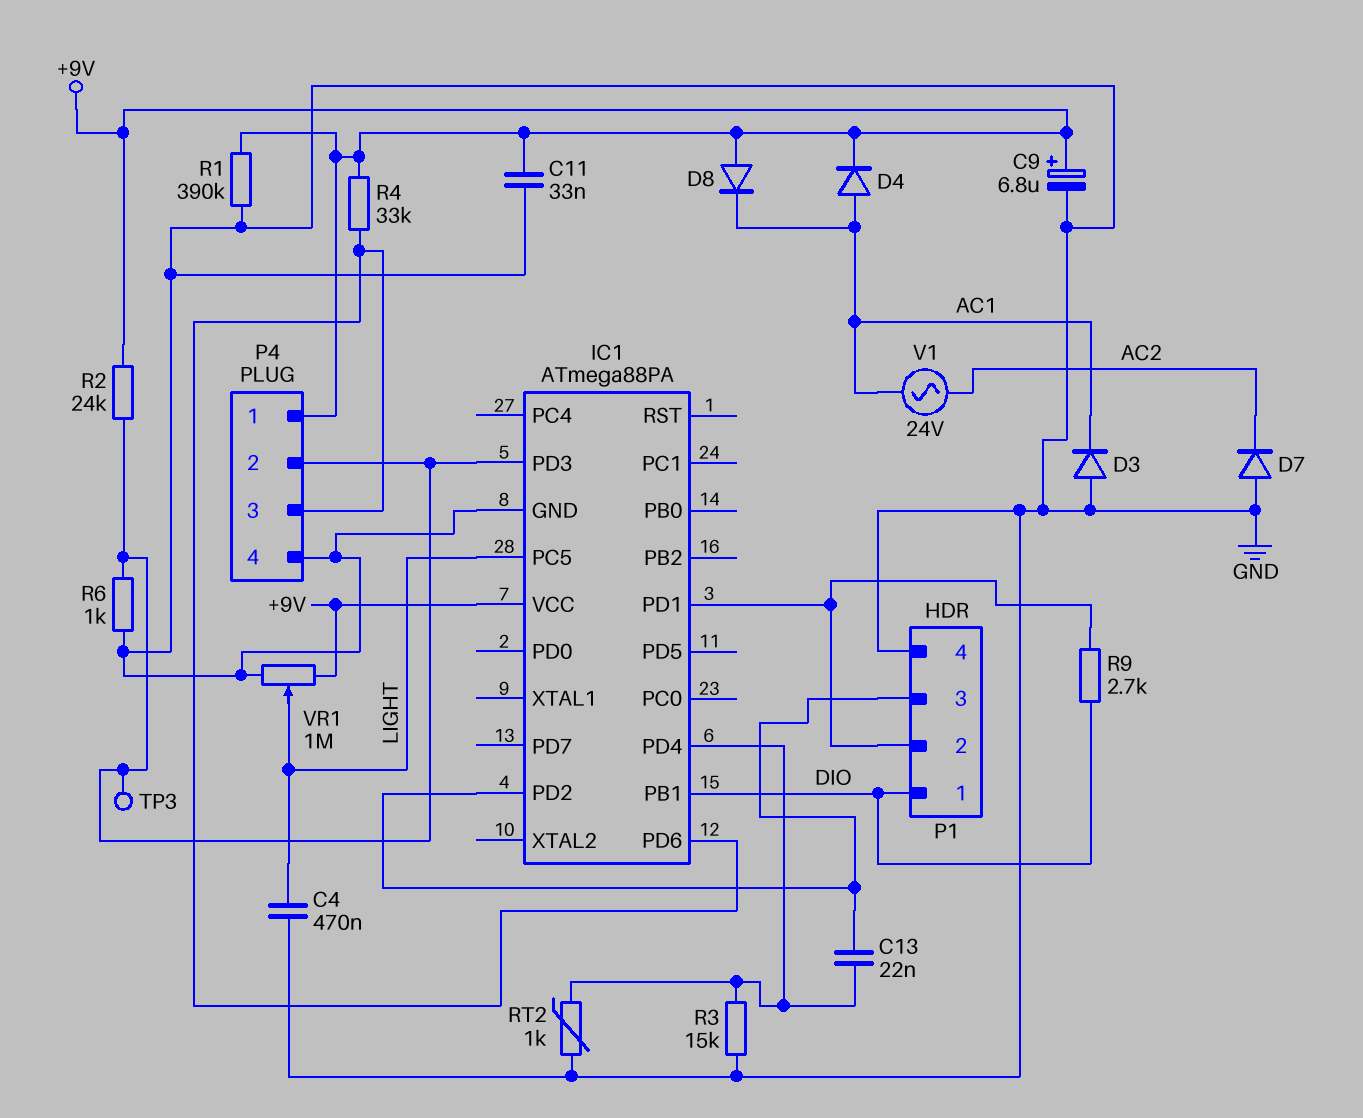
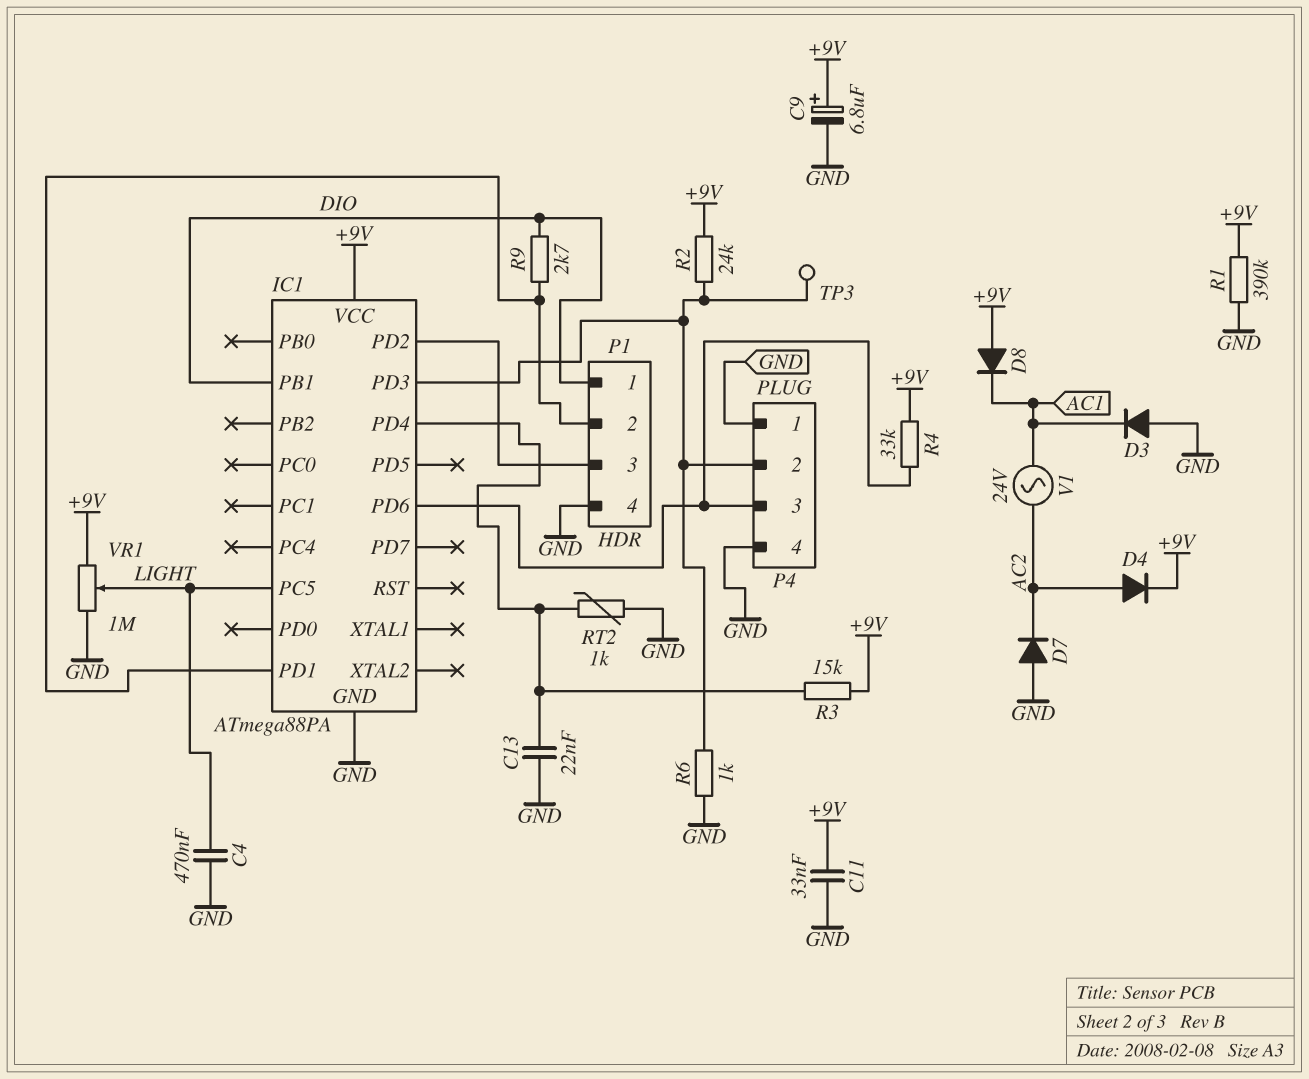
C13: 22nF (IC1/PD2, IC1/PD4) -> 22nF (GND, IC1/PD4)
D4: diode (A AC1, K +9V) -> diode (A AC2, K +9V)
P4 pin 1: +9V -> GND
R3: 15k (GND, IC1/PD4) -> 15k (+9V, IC1/PD4)

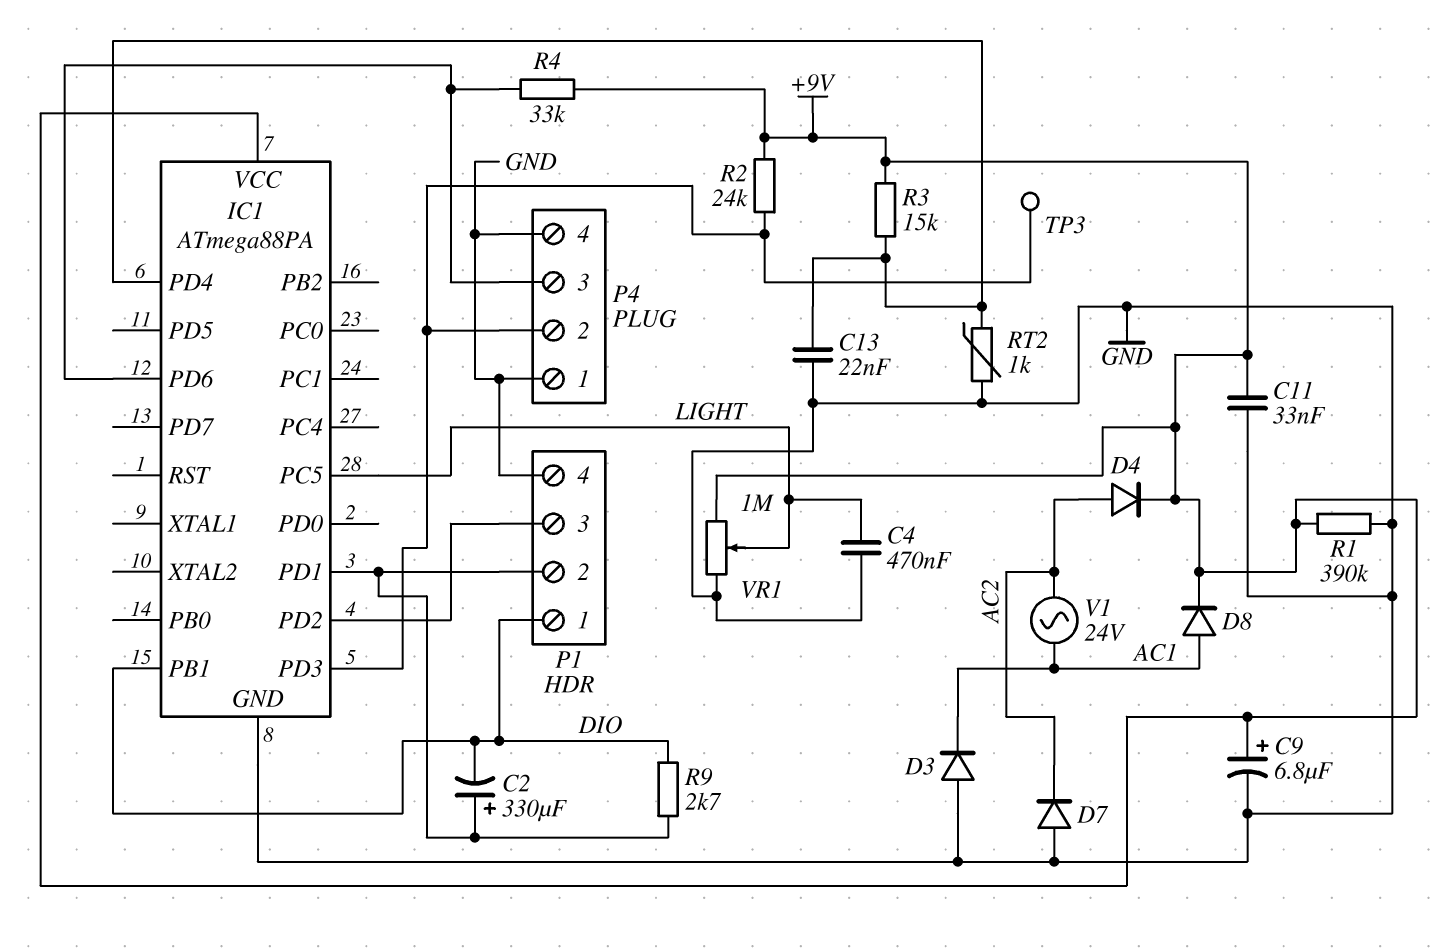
C2: none -> 330uF (plus IC1/PD1, minus DIO)
D8: diode (A +9V, K AC1) -> diode (A AC1, K +9V)
R6: 1k (GND, IC1/PD3) -> none

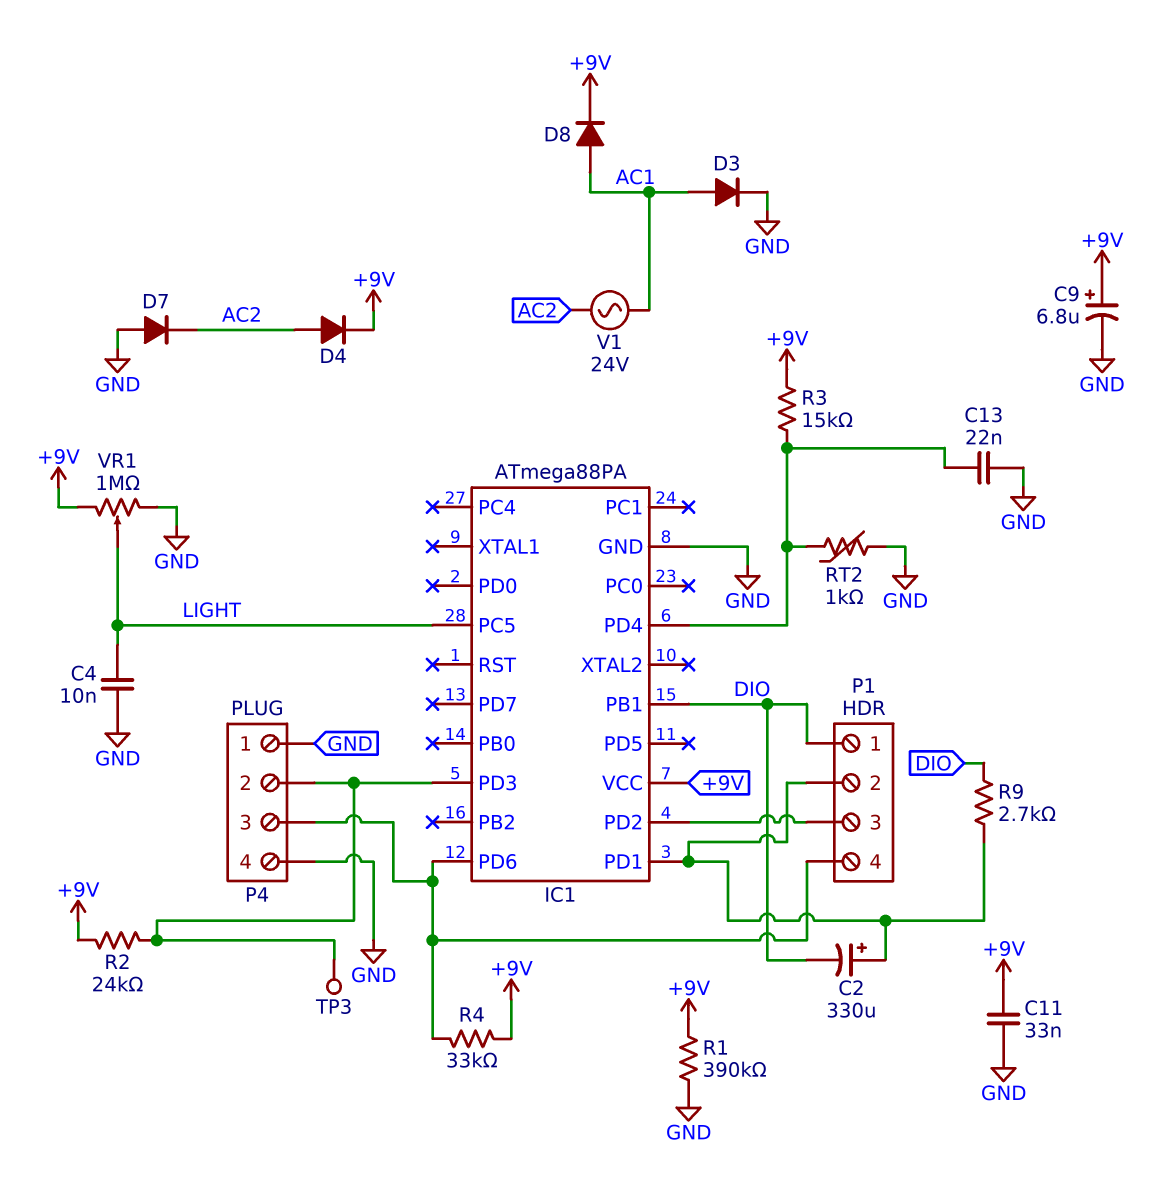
C4: 470nF (GND, LIGHT) -> 10nF (GND, LIGHT)
D3: diode (A GND, K AC1) -> diode (A AC1, K GND)
P1 pin 4: GND -> IC1/PD6

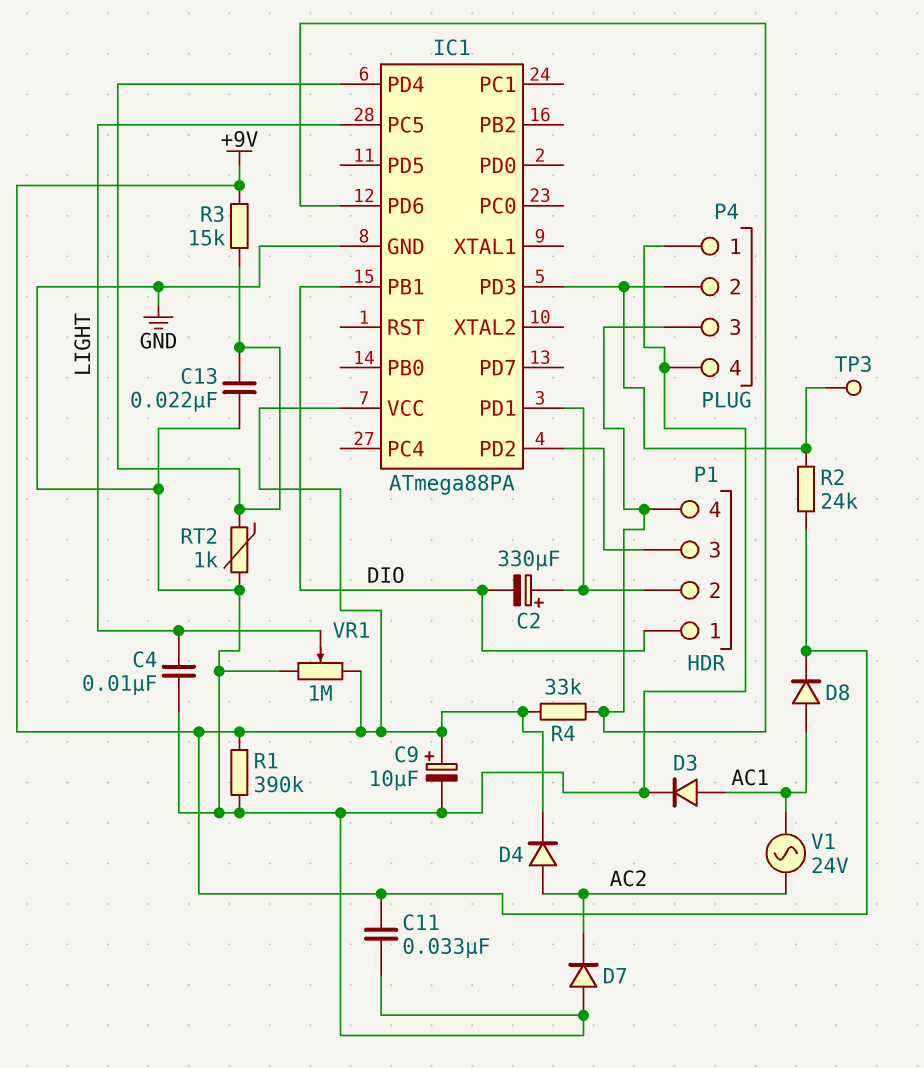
C9: 6.8uF (plus +9V, minus GND) -> 10uF (plus +9V, minus GND)
R9: 2.7k (DIO, IC1/PD1) -> none

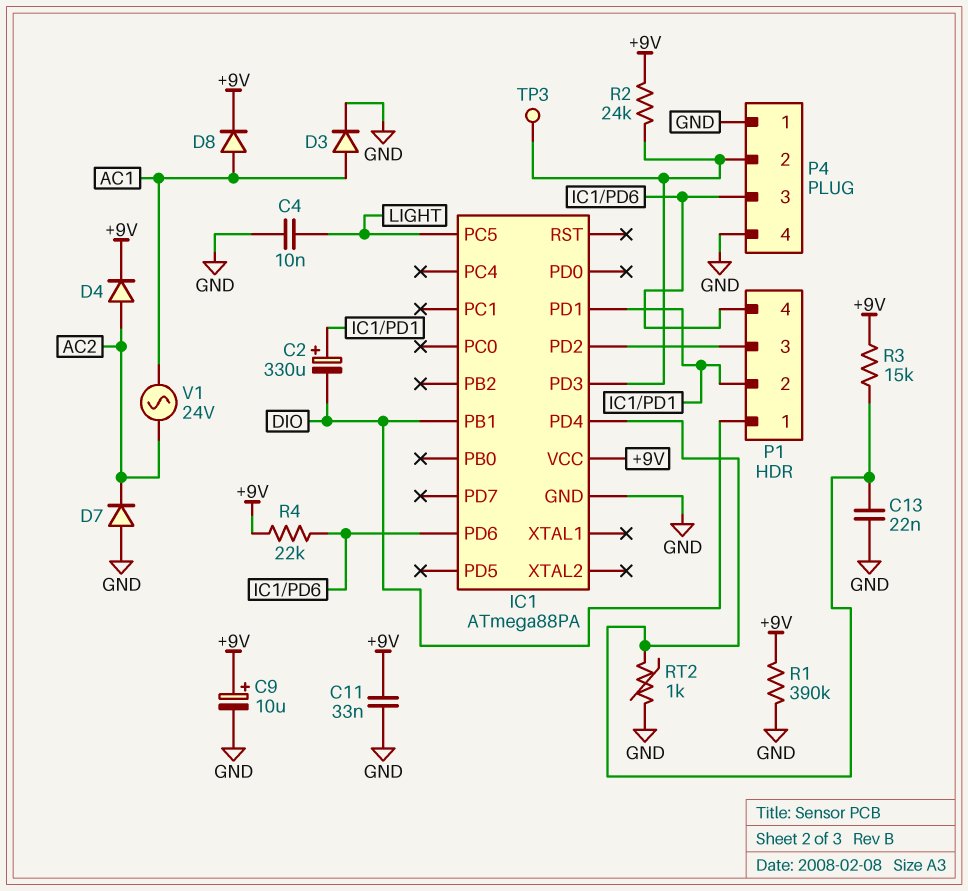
R4: 33k (+9V, IC1/PD6) -> 22k (+9V, IC1/PD6)
VR1: 1M (+9V, GND, wiper LIGHT) -> none

